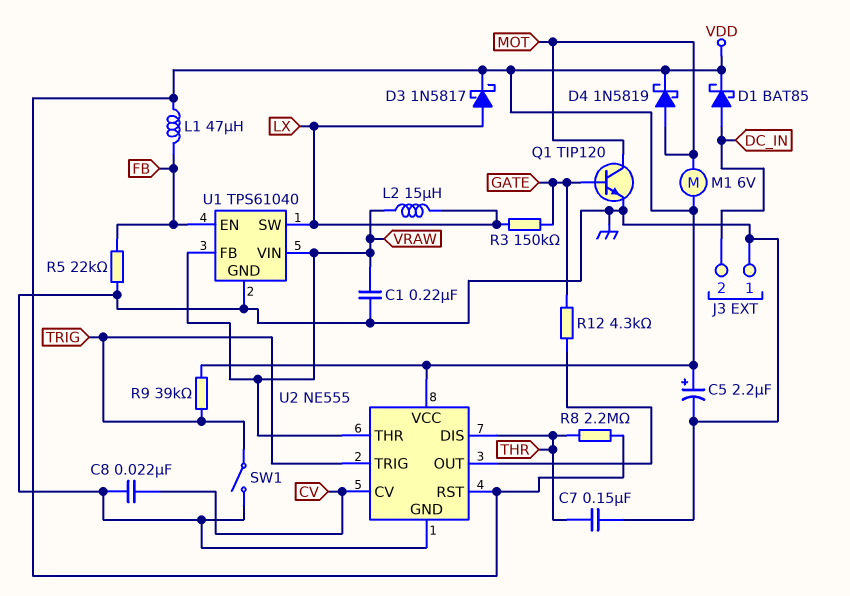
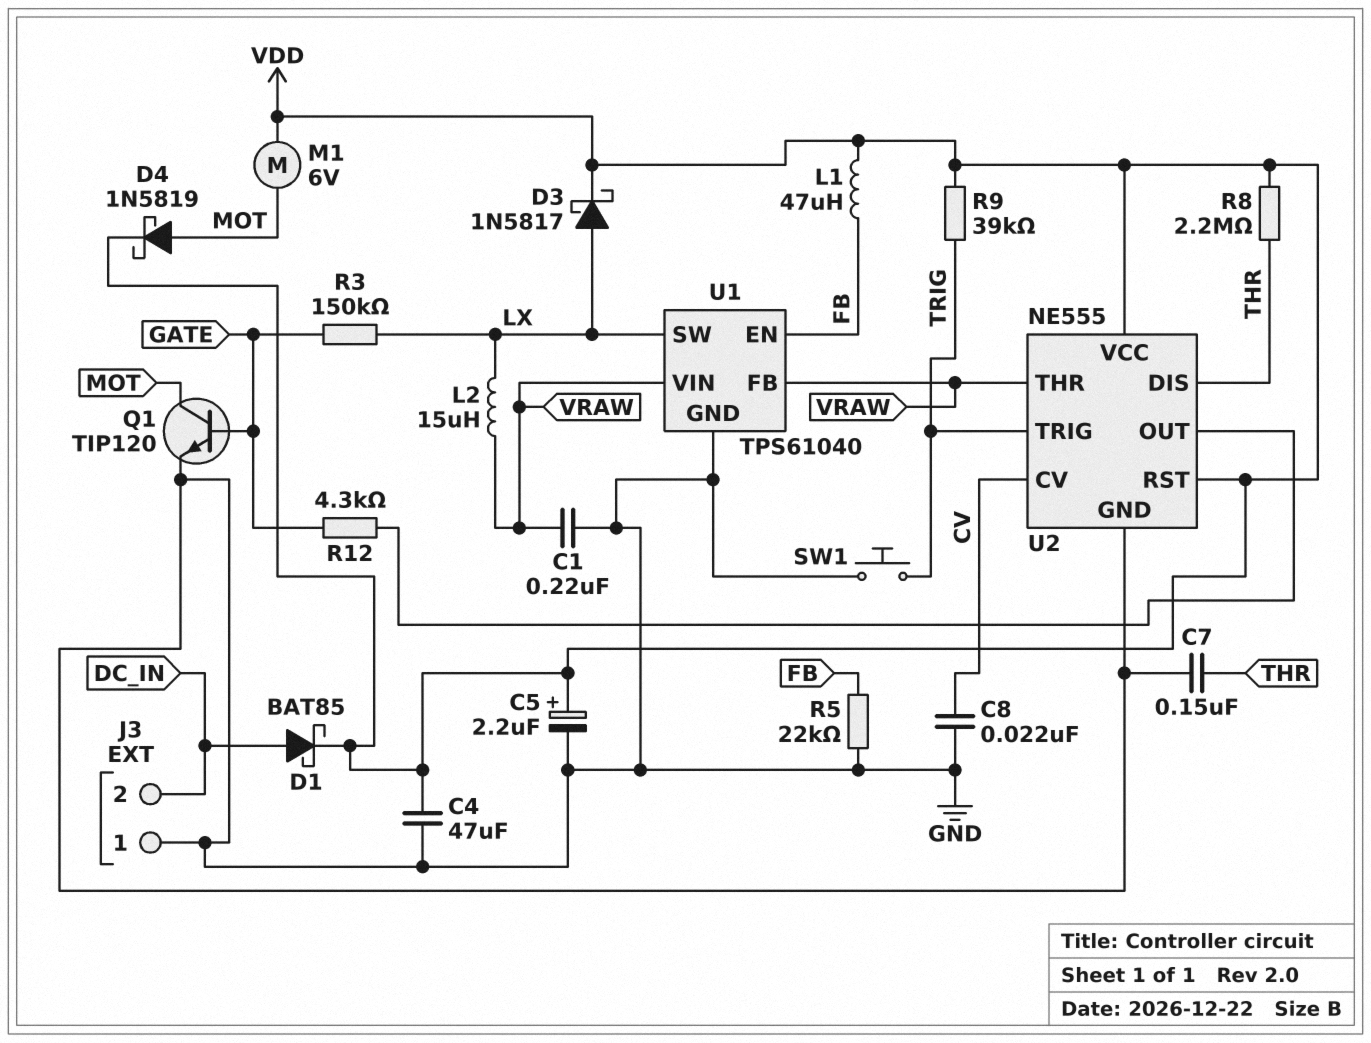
C4: none -> 47uF (GND, VDD)
SW1: switch (GND, TRIG) -> button (GND, TRIG)

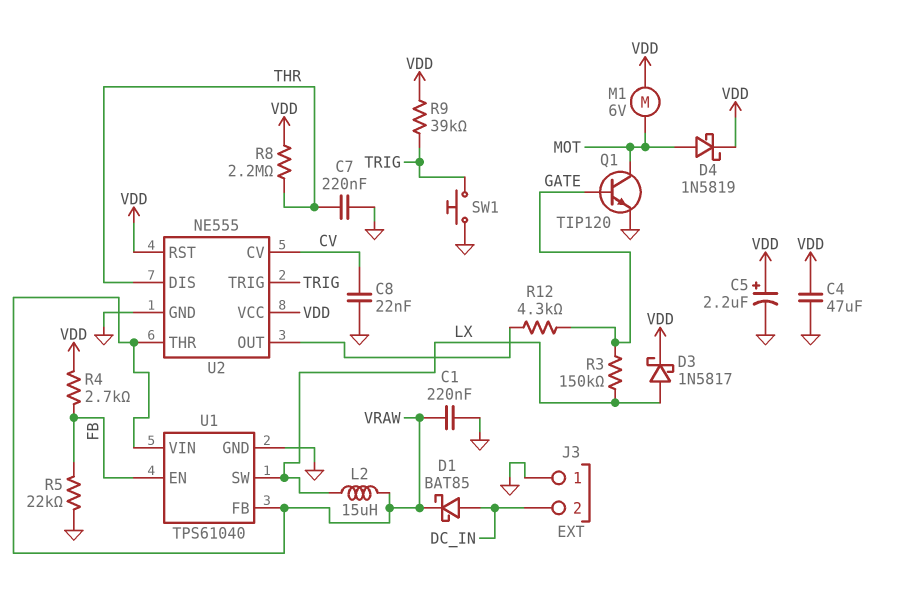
C7: 150nF (GND, THR) -> 220nF (GND, THR)
D1: schottky BAT85 (A DC_IN, K VDD) -> schottky BAT85 (A DC_IN, K VRAW)
L1: 47uH (FB, VDD) -> none
R4: none -> 2.7k (FB, VDD)

